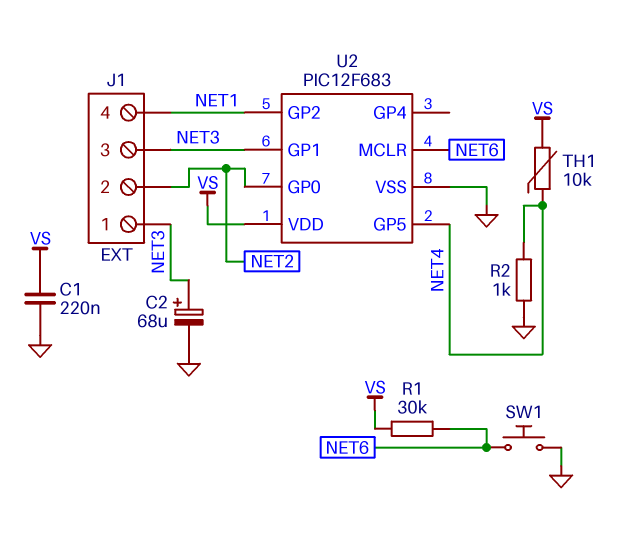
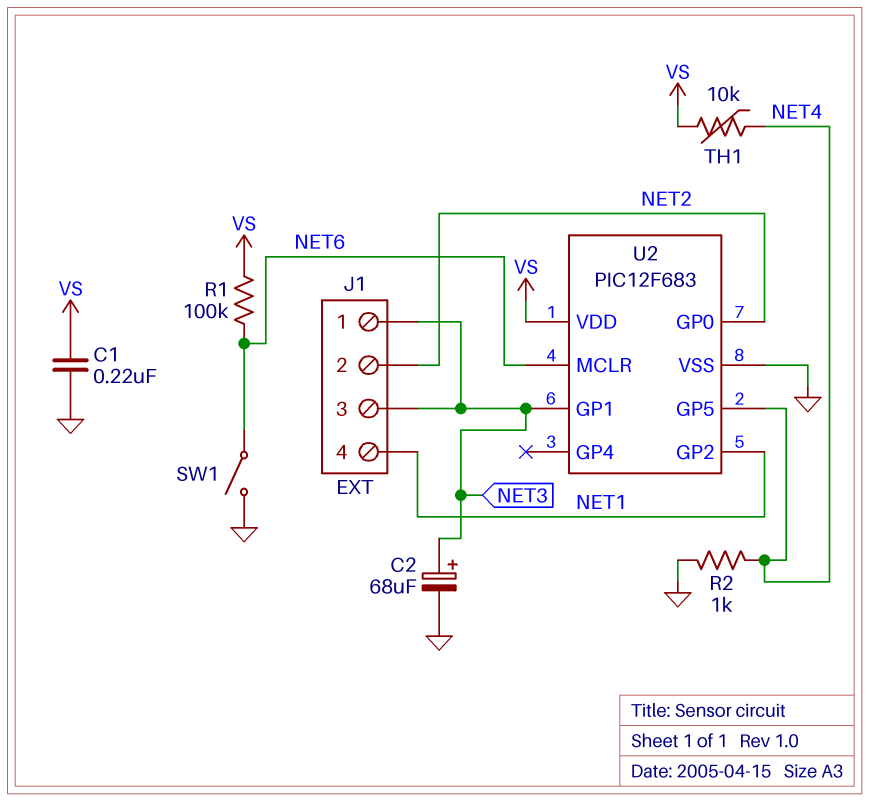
R1: 30k (NET6, VS) -> 100k (NET6, VS)
SW1: button (GND, NET6) -> switch (GND, NET6)

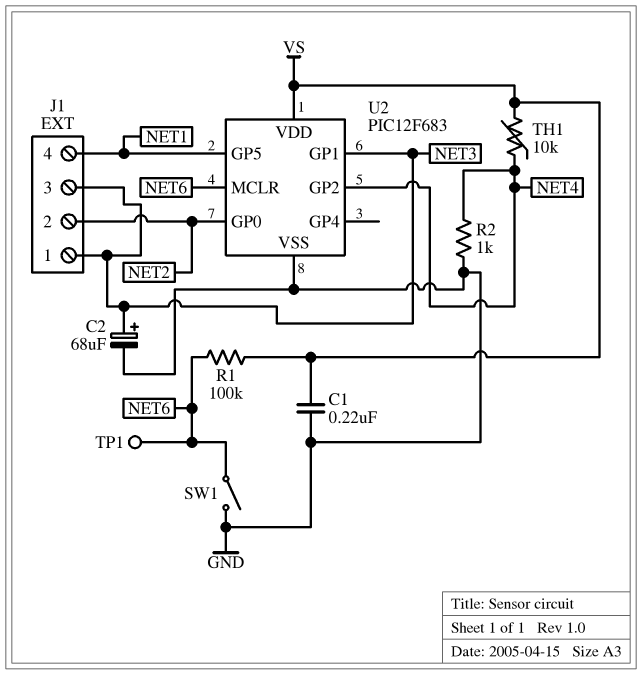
TP1: none -> test point (NET6)
U2 pin GP2: NET1 -> NET4
U2 pin GP5: NET4 -> NET1

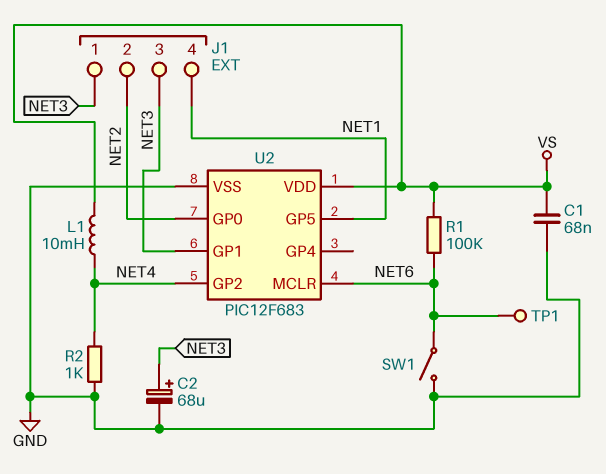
C1: 220nF (GND, VS) -> 68nF (GND, VS)
L1: none -> 10mH (NET4, VS)
TH1: 10k (NET4, VS) -> none

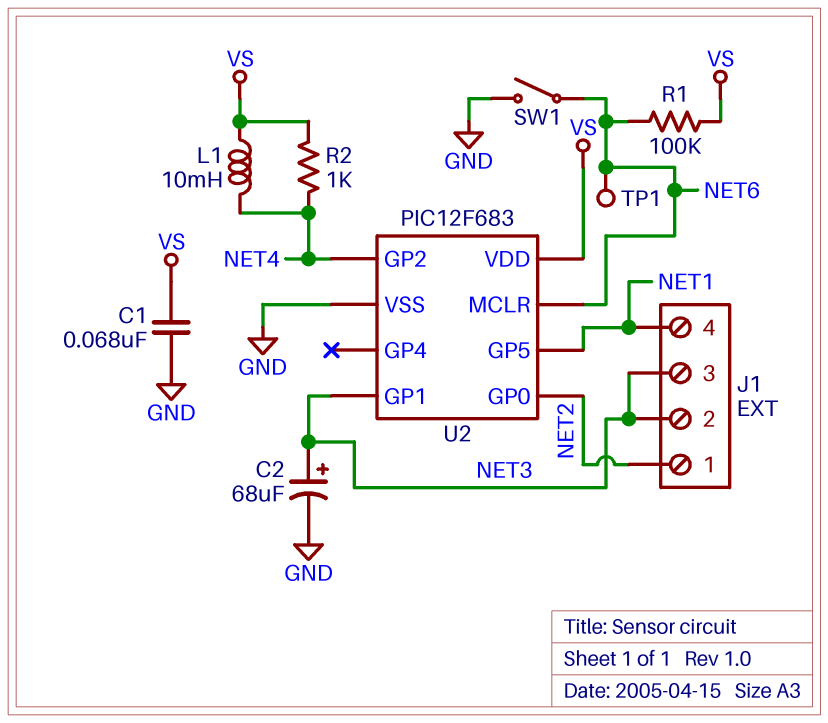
J1 pin 1: NET3 -> NET2
J1 pin 2: NET2 -> NET3
R2: 1k (GND, NET4) -> 1k (NET4, VS)

